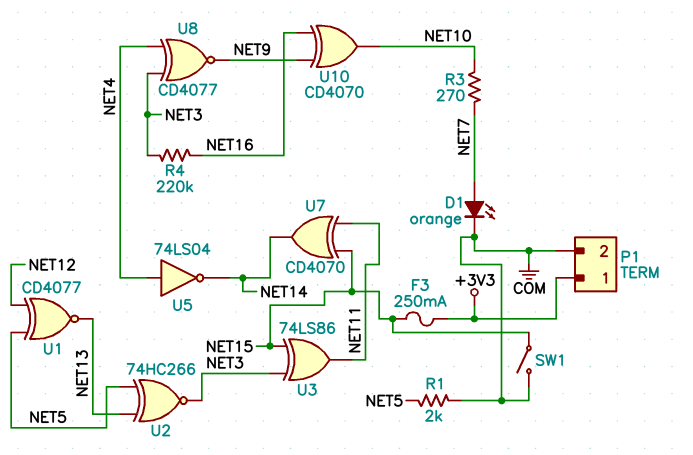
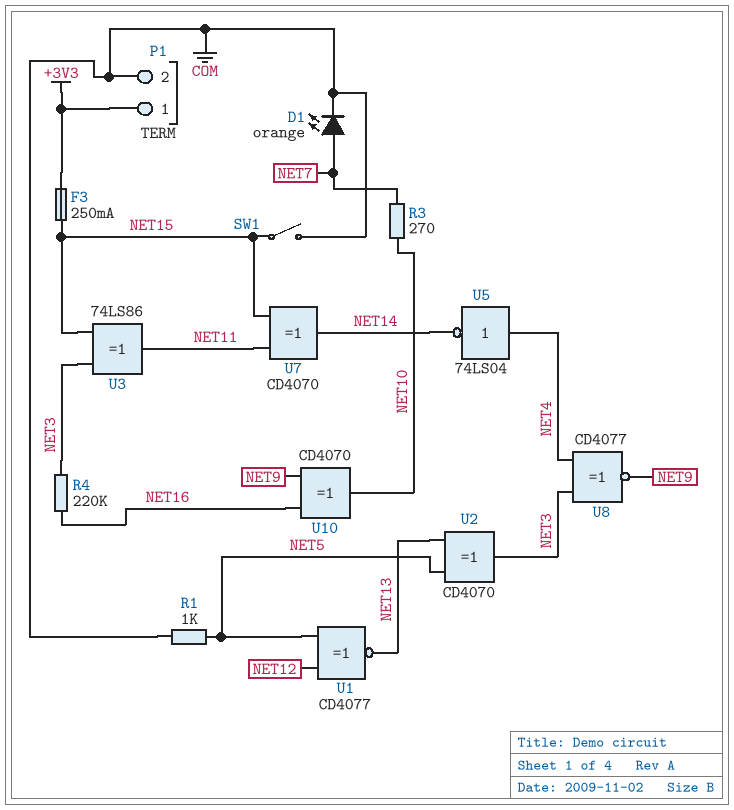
R1: 2k (COM, NET5) -> 1k (COM, NET5)
U2: XNOR 74HC266 (in NET5, in NET13, out NET3) -> XOR CD4070 (in NET5, in NET13, out NET3)

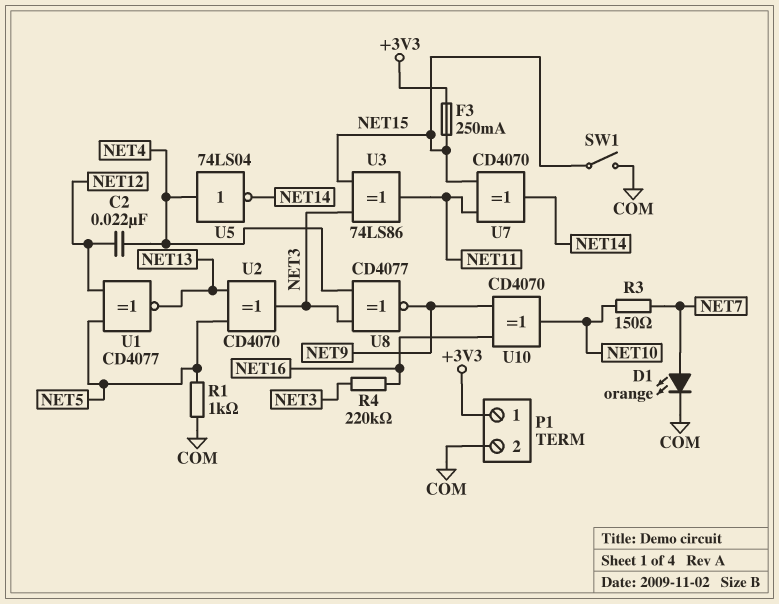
C2: none -> 22nF (NET4, NET12)
R3: 270 (NET7, NET10) -> 150 (NET7, NET10)

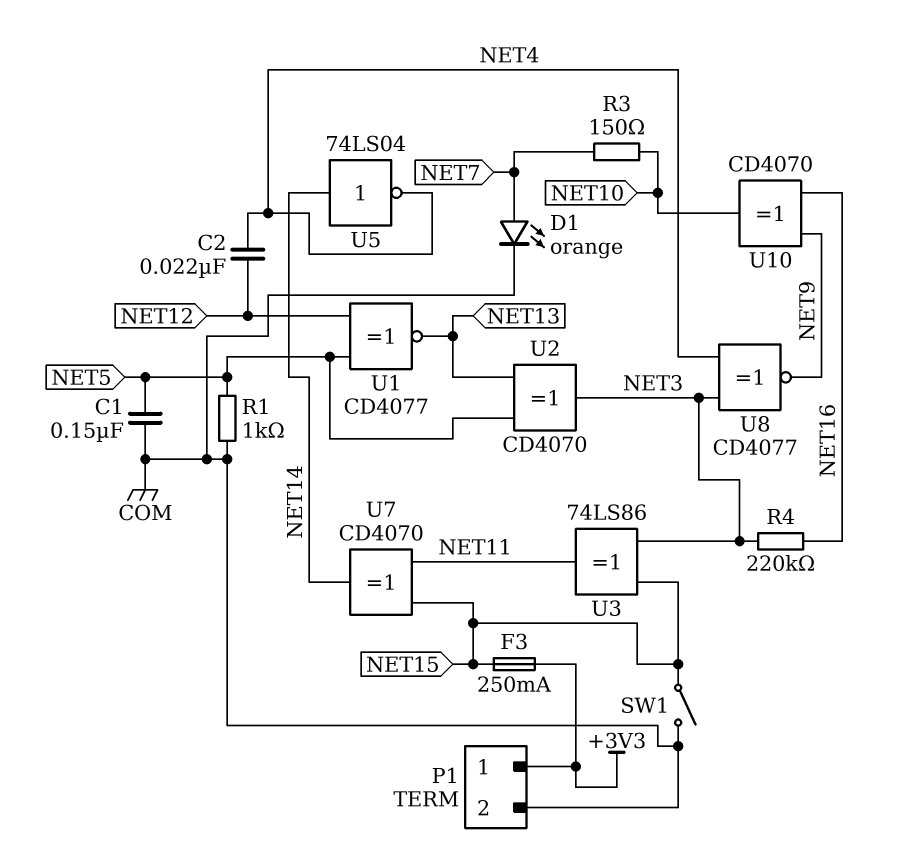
C1: none -> 150nF (COM, NET5)
U5: NOT 74LS04 (in NET4, out NET14) -> NOT 74LS04 (in NET14, out NET4)

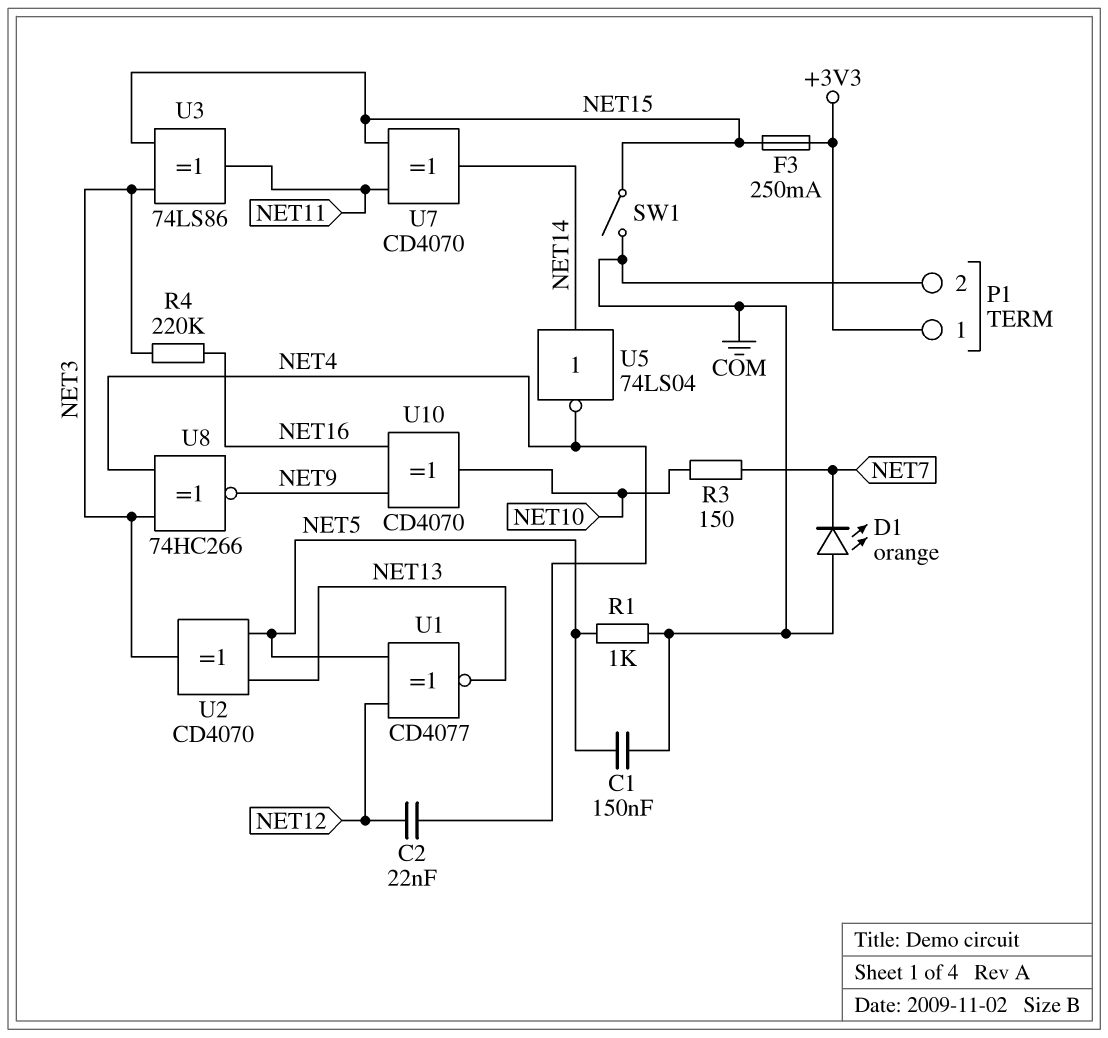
D1: LED orange (A NET7, K COM) -> LED orange (A COM, K NET7)
U8: XNOR CD4077 (in NET3, in NET4, out NET9) -> XNOR 74HC266 (in NET3, in NET4, out NET9)

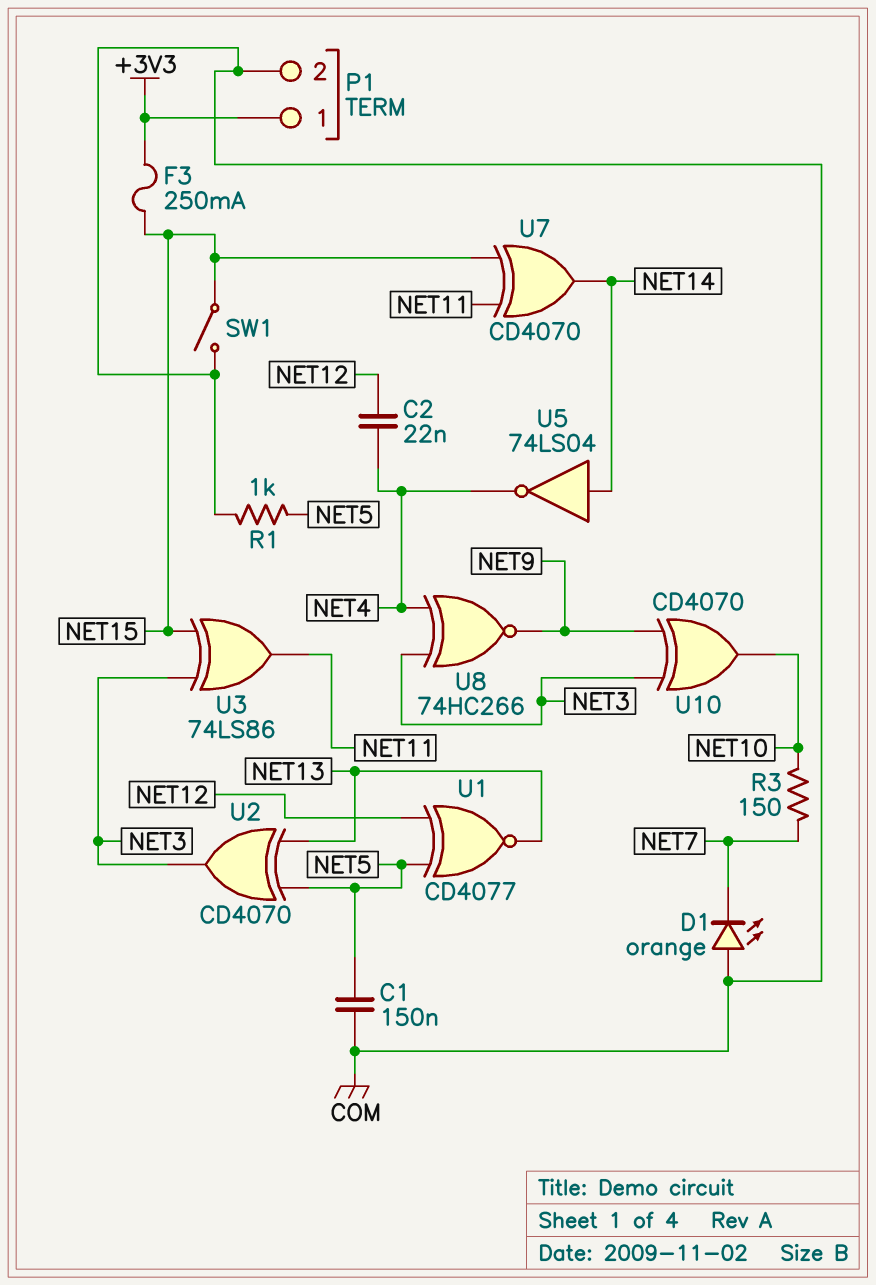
R4: 220k (NET3, NET16) -> none
U10: XOR CD4070 (in NET9, in NET16, out NET10) -> XOR CD4070 (in NET3, in NET9, out NET10)

